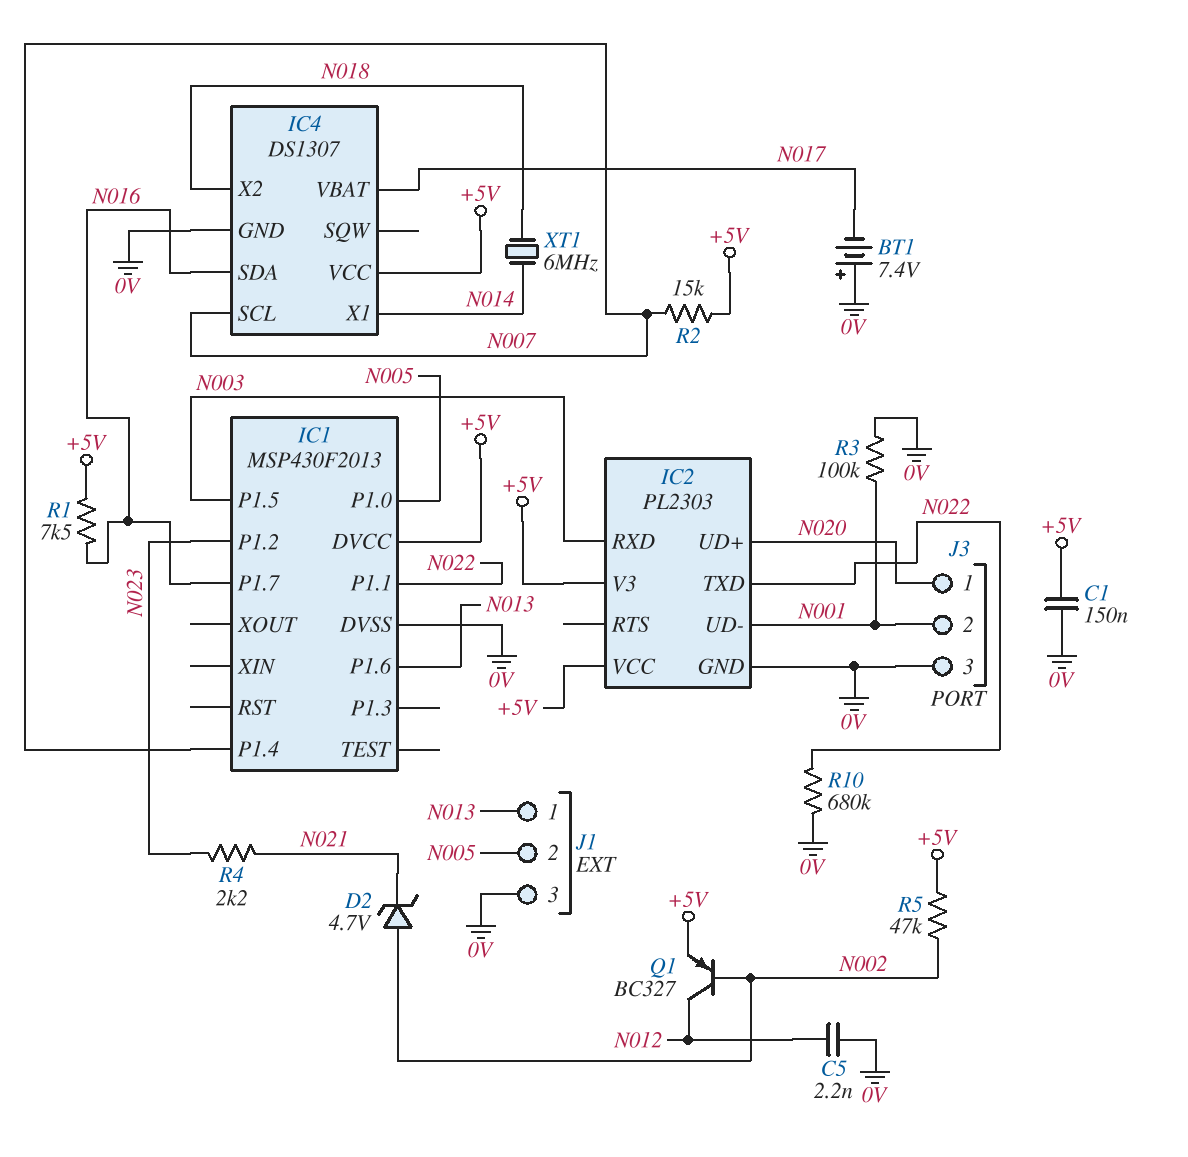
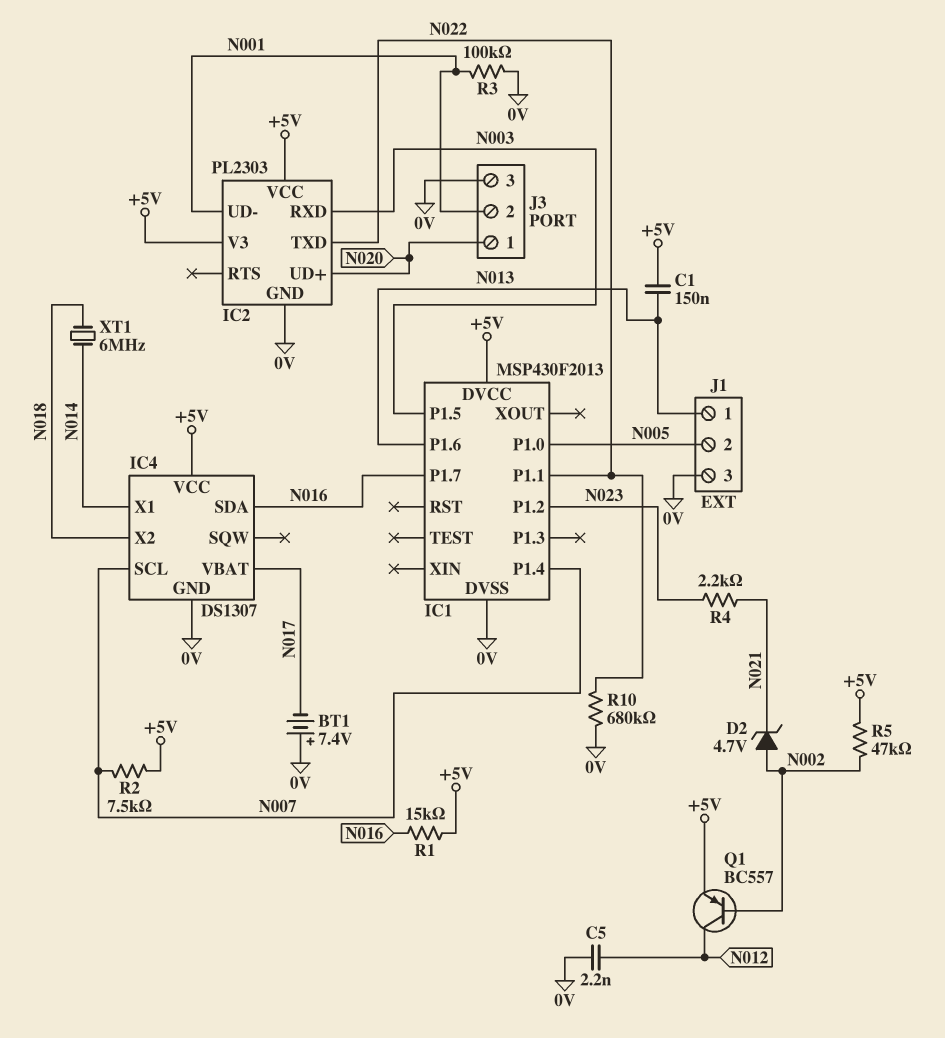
C1: 150nF (+5V, 0V) -> 150nF (+5V, N013)
Q1: PNP BC327 (B N002, C N012, E +5V) -> PNP BC557 (B N002, C N012, E +5V)
R1: 7.5k (+5V, N016) -> 15k (+5V, N016)
R2: 15k (+5V, N007) -> 7.5k (+5V, N007)

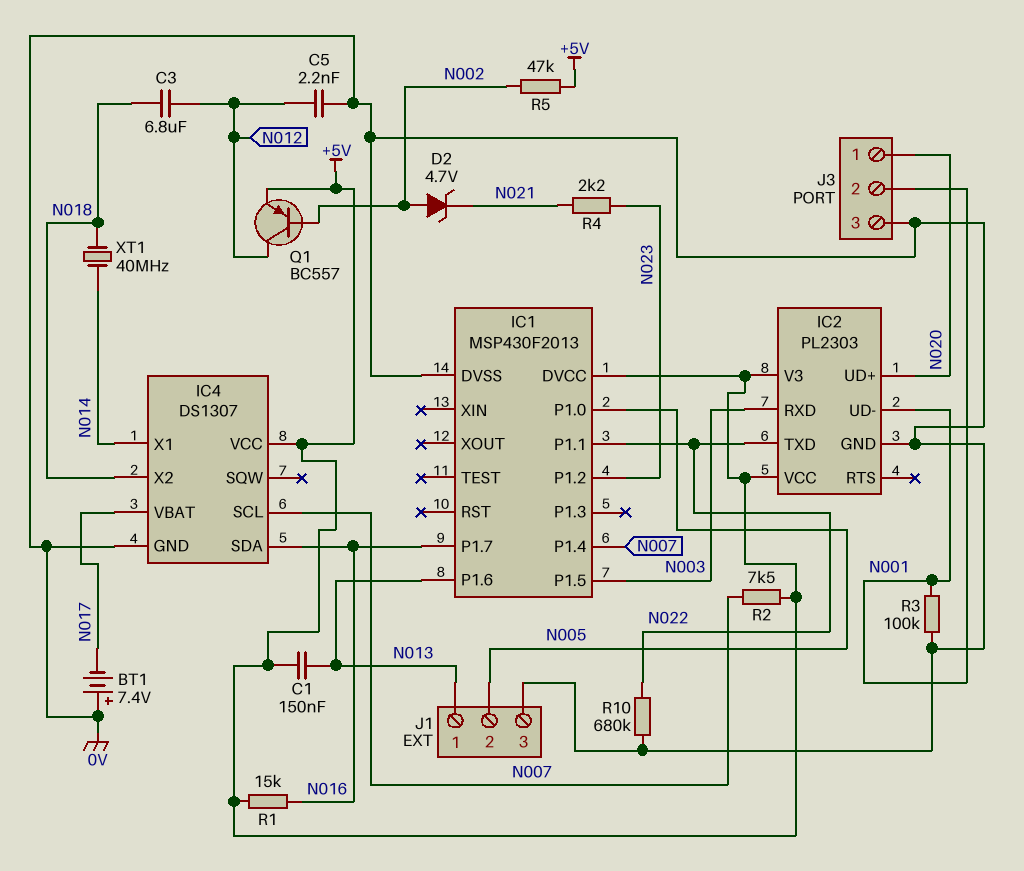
C3: none -> 6.8uF (N012, N018)
XT1: 6MHz (N014, N018) -> 40MHz (N014, N018)

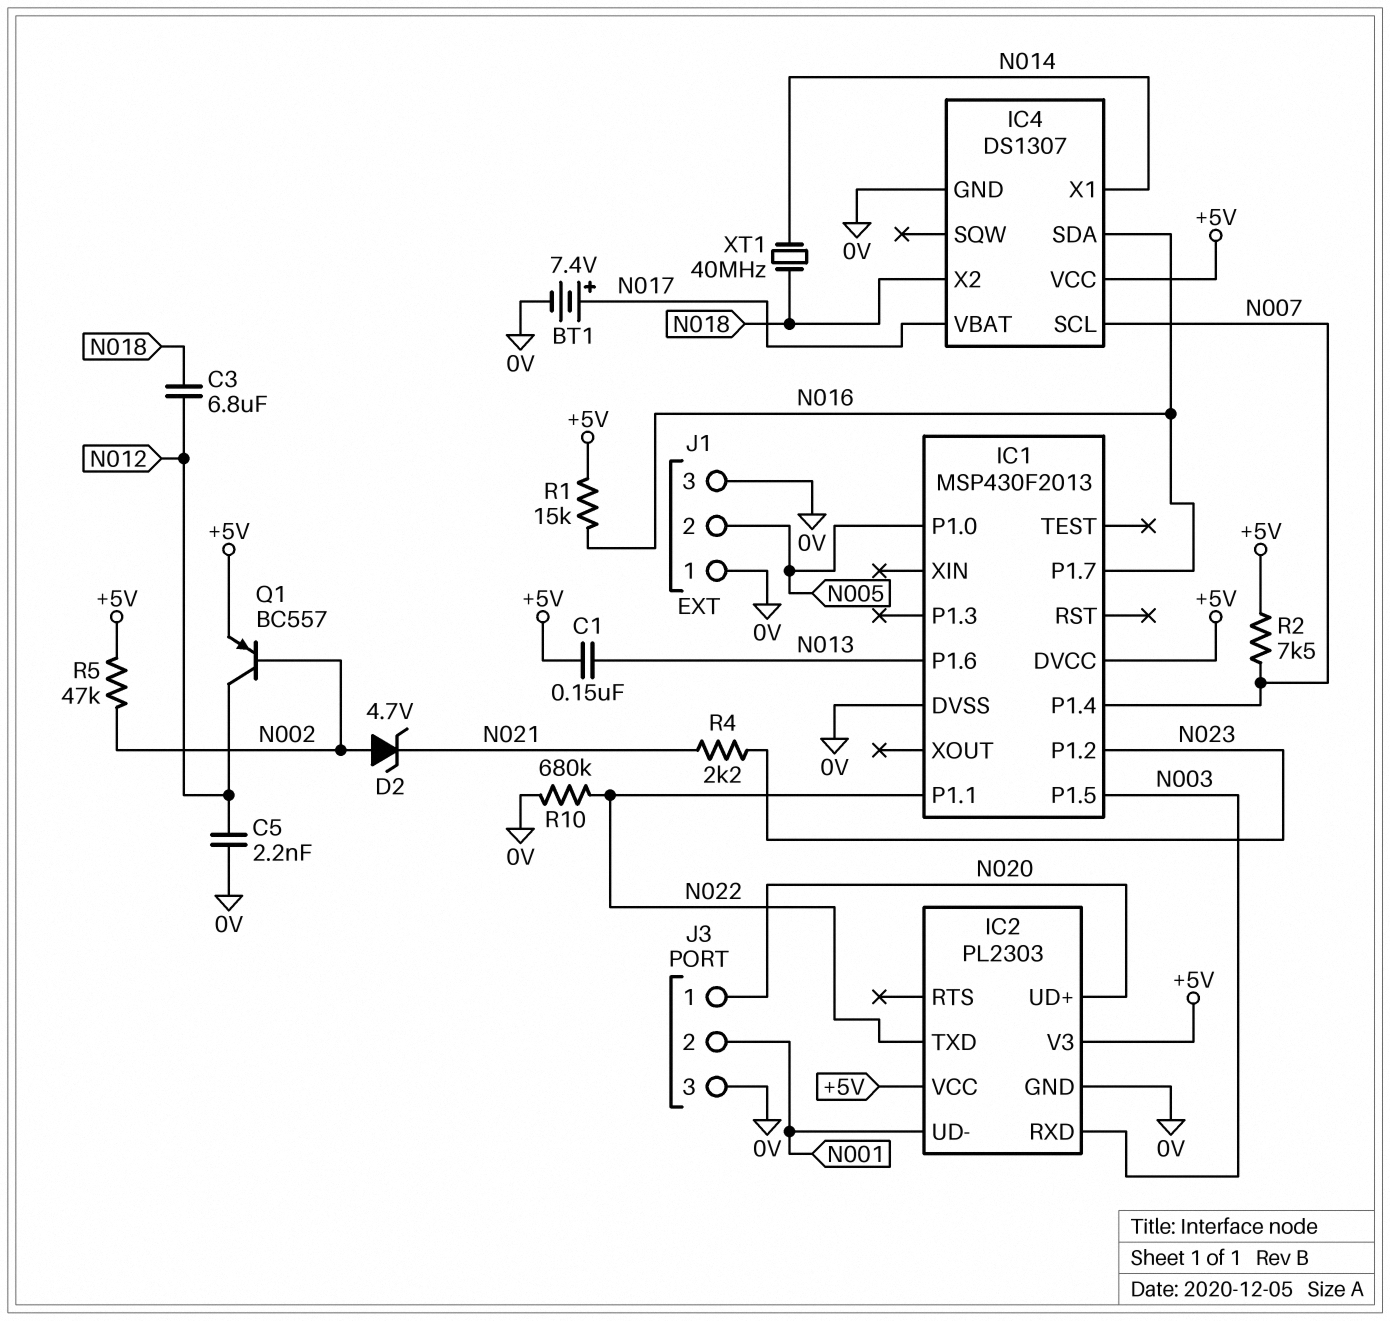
BT1: 7.4V (plus 0V, minus N017) -> 7.4V (plus N017, minus 0V)
J1 pin 1: N013 -> 0V
R3: 100k (0V, N001) -> none

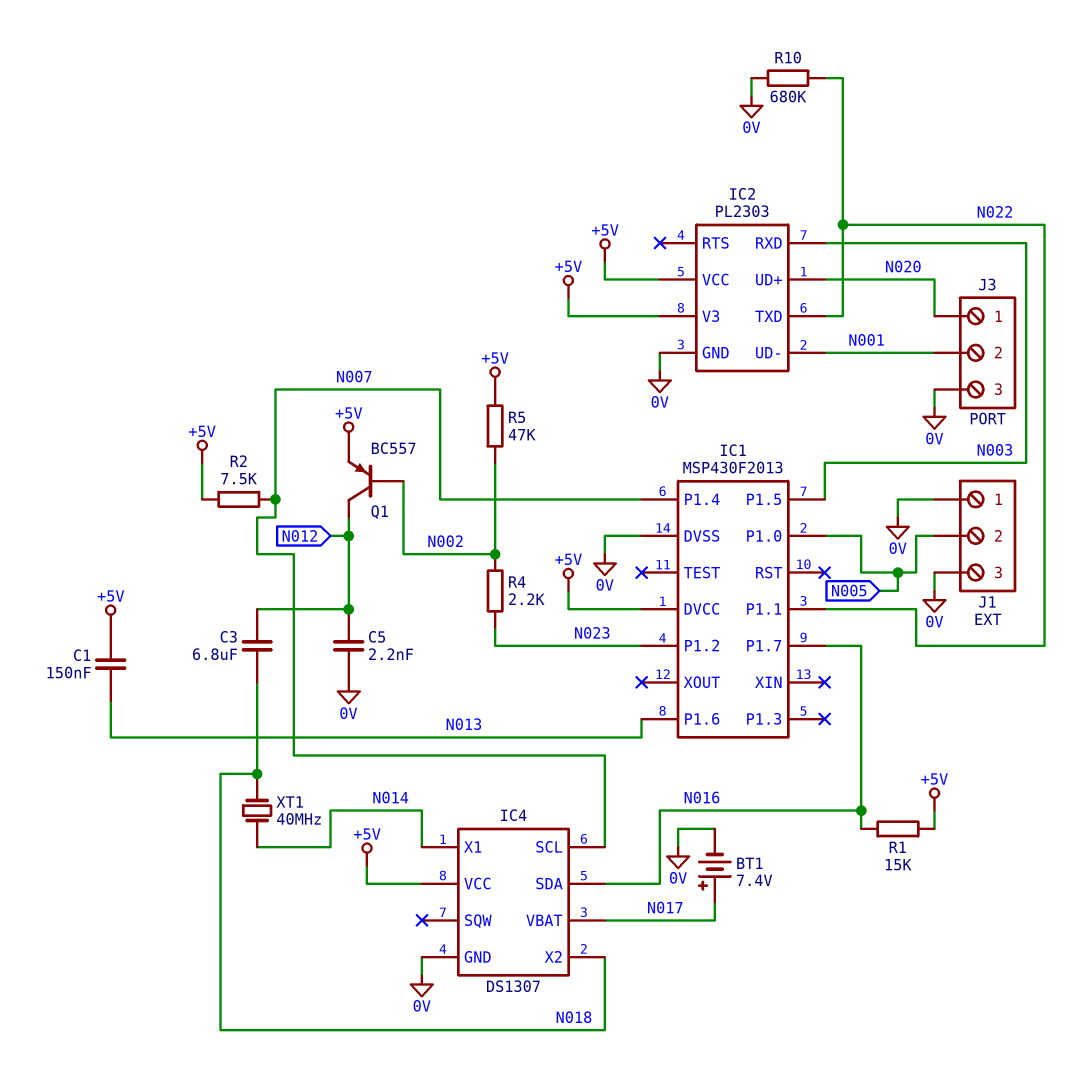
D2: zener 4.7V (A N002, K N021) -> none
R4: 2.2k (N021, N023) -> 2.2k (N002, N023)

